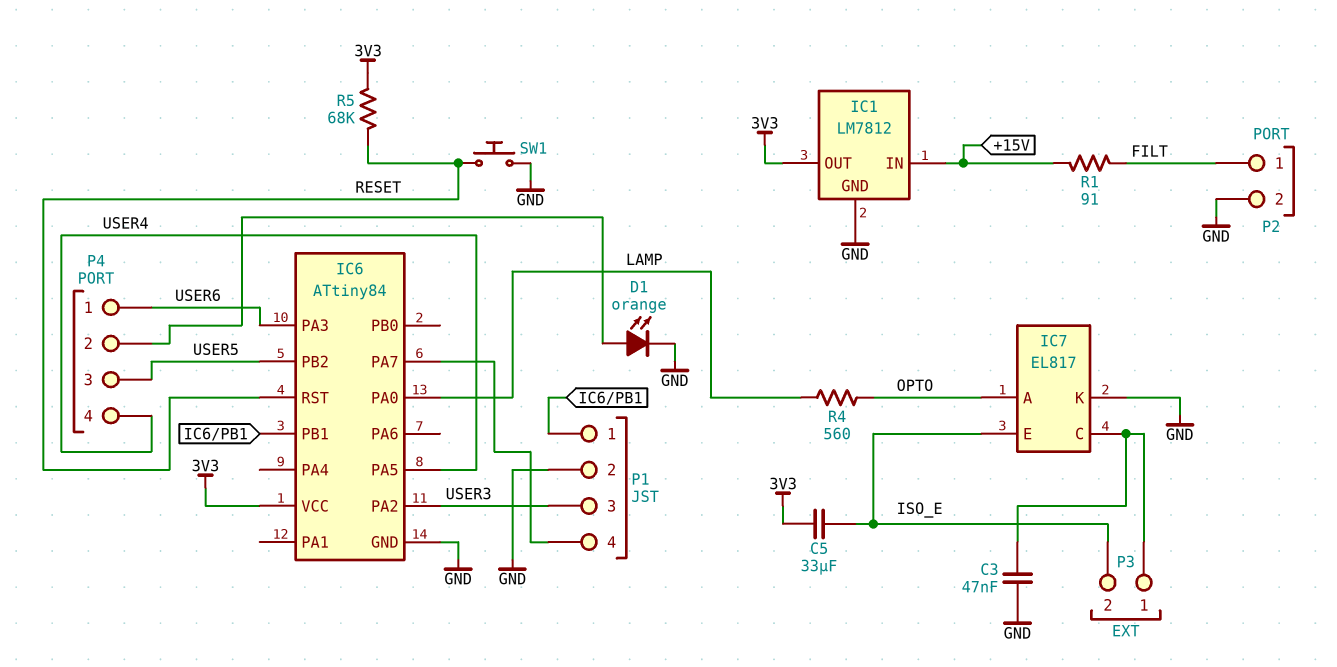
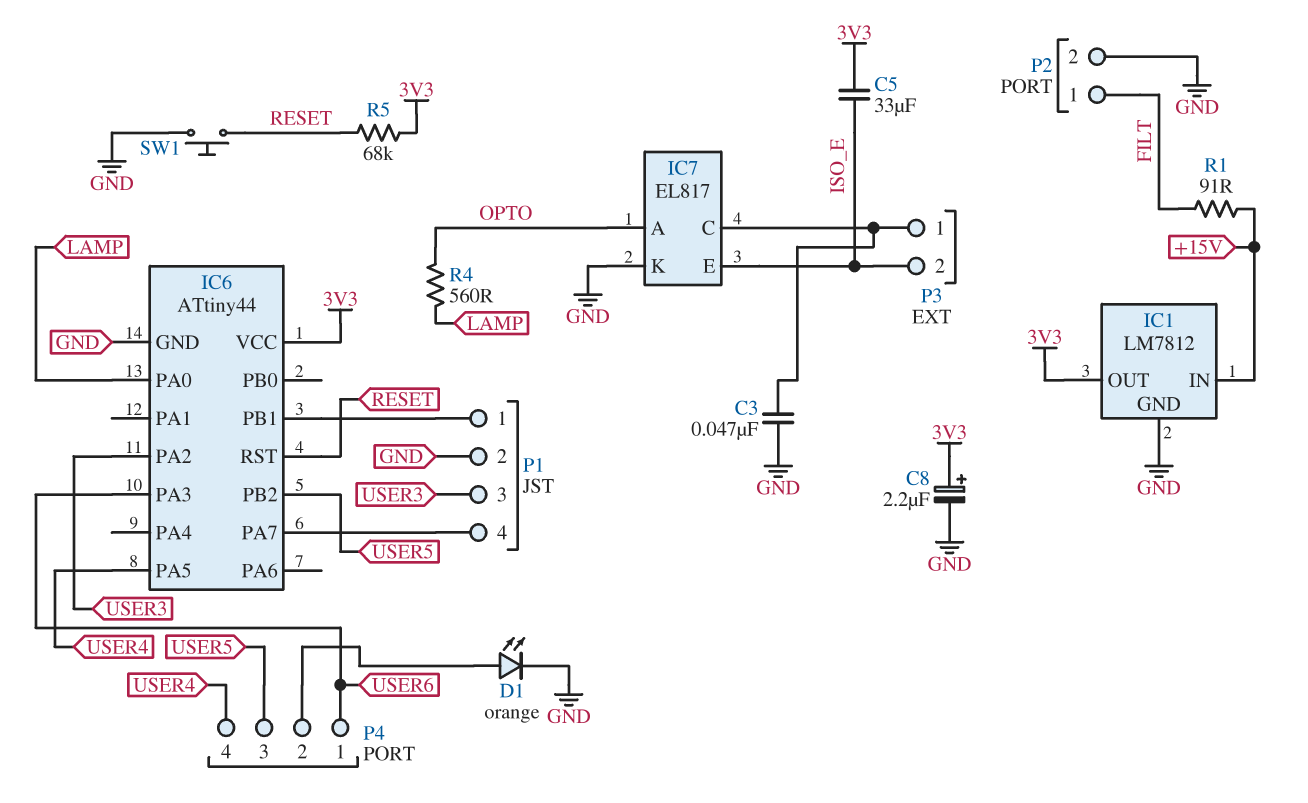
C8: none -> 2.2uF (plus 3V3, minus GND)
IC6: ATtiny84 -> ATtiny44

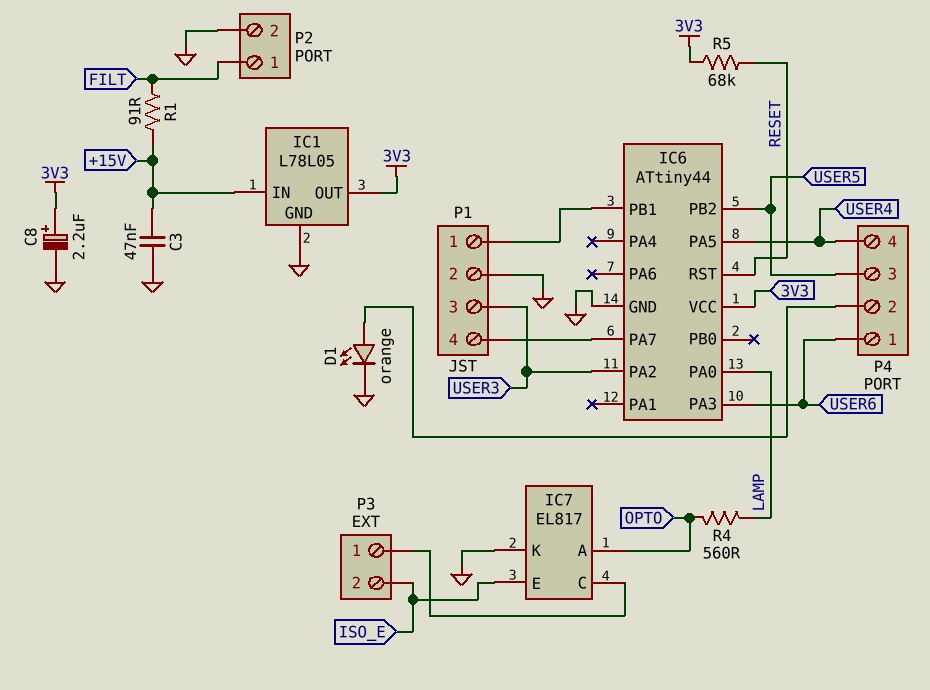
C3: 47nF (GND, IC7/C) -> 47nF (+15V, GND)
C5: 33uF (3V3, ISO_E) -> none
IC1: LM7812 -> L78L05
SW1: button (GND, RESET) -> none

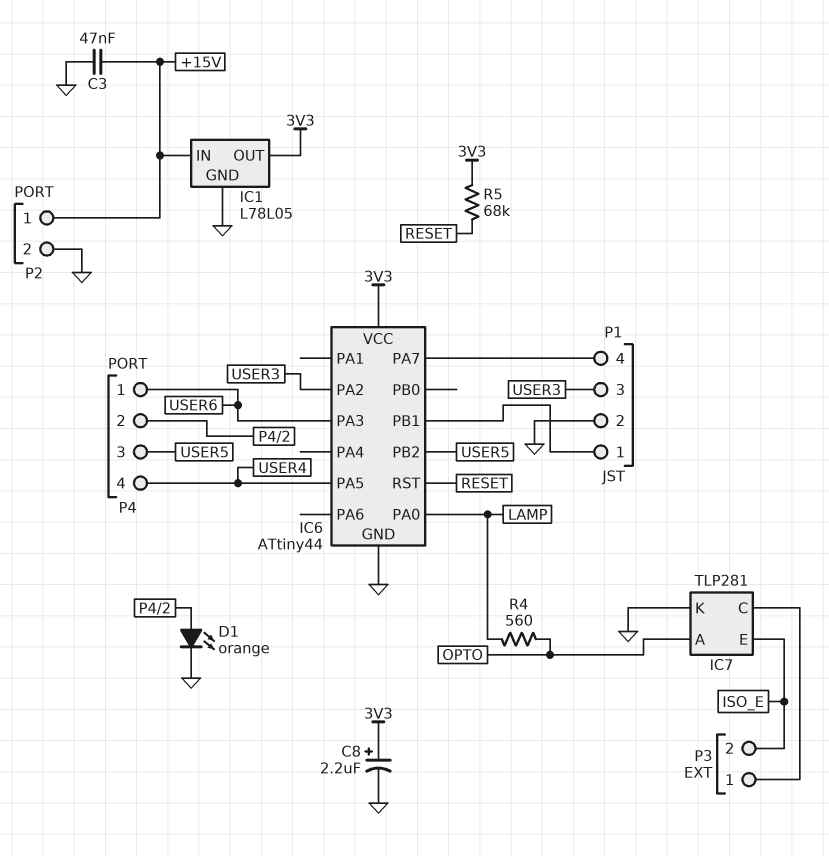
IC7: EL817 -> TLP281
P2 pin 1: FILT -> +15V
R1: 91 (+15V, FILT) -> none

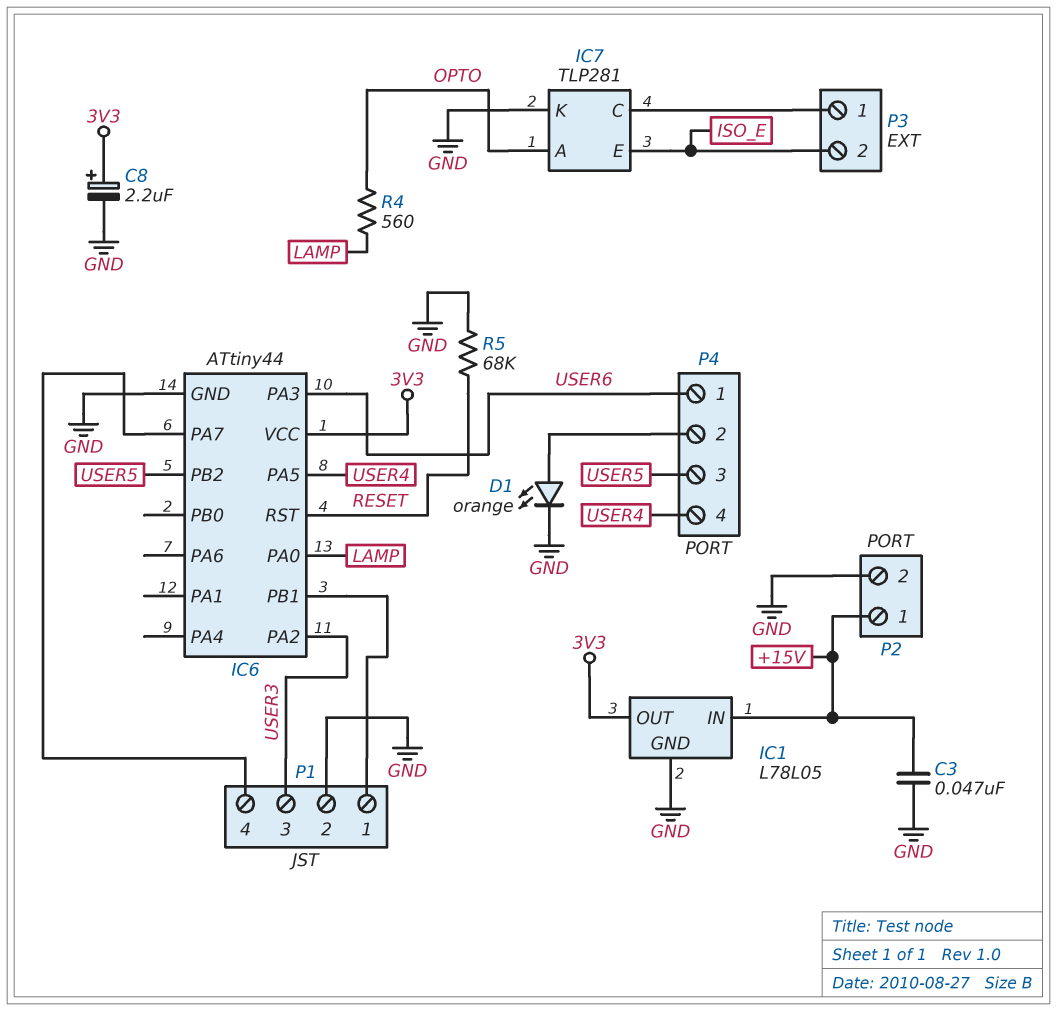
R5: 68k (3V3, RESET) -> 68k (GND, RESET)

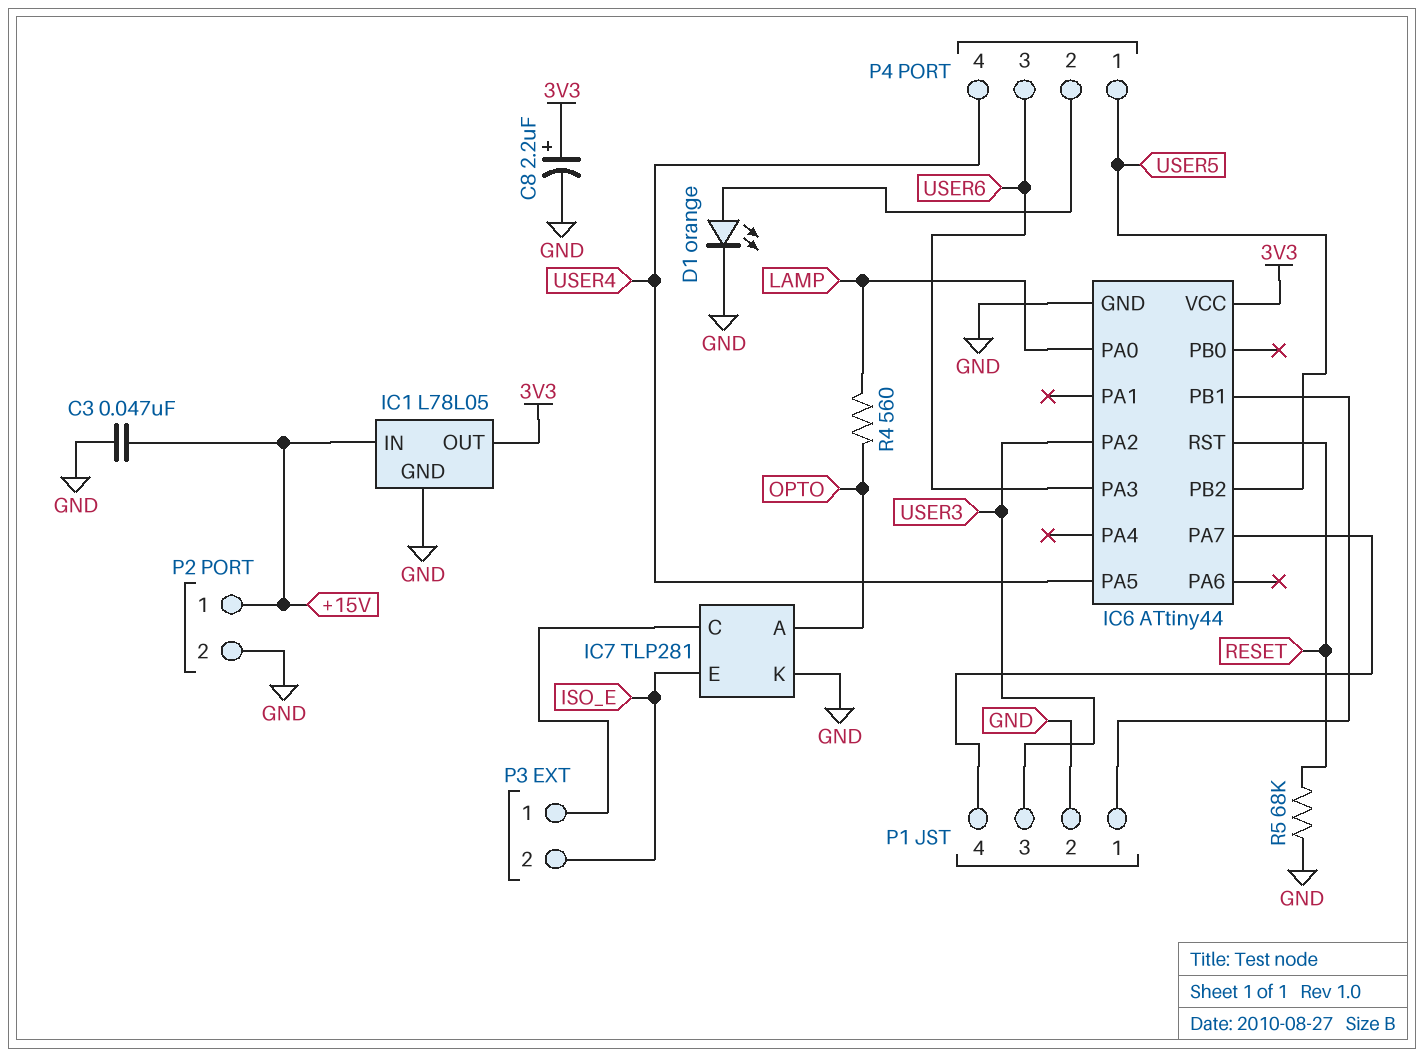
P4 pin 1: USER6 -> USER5
P4 pin 3: USER5 -> USER6

